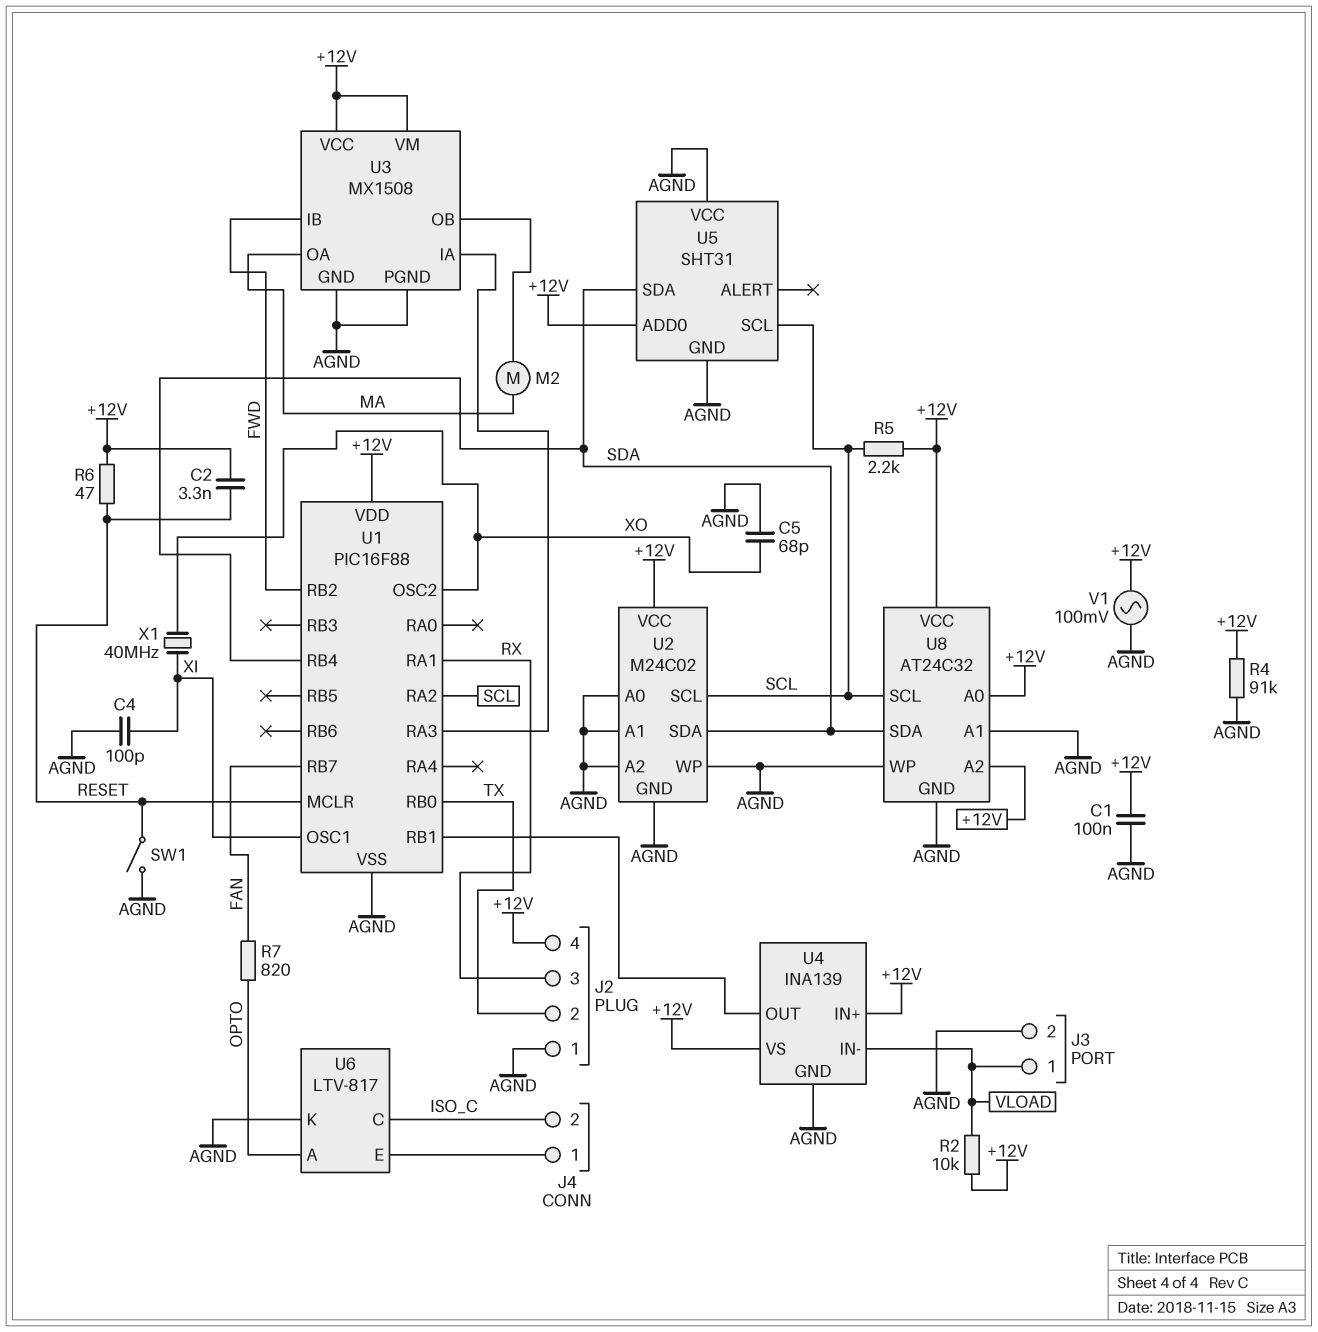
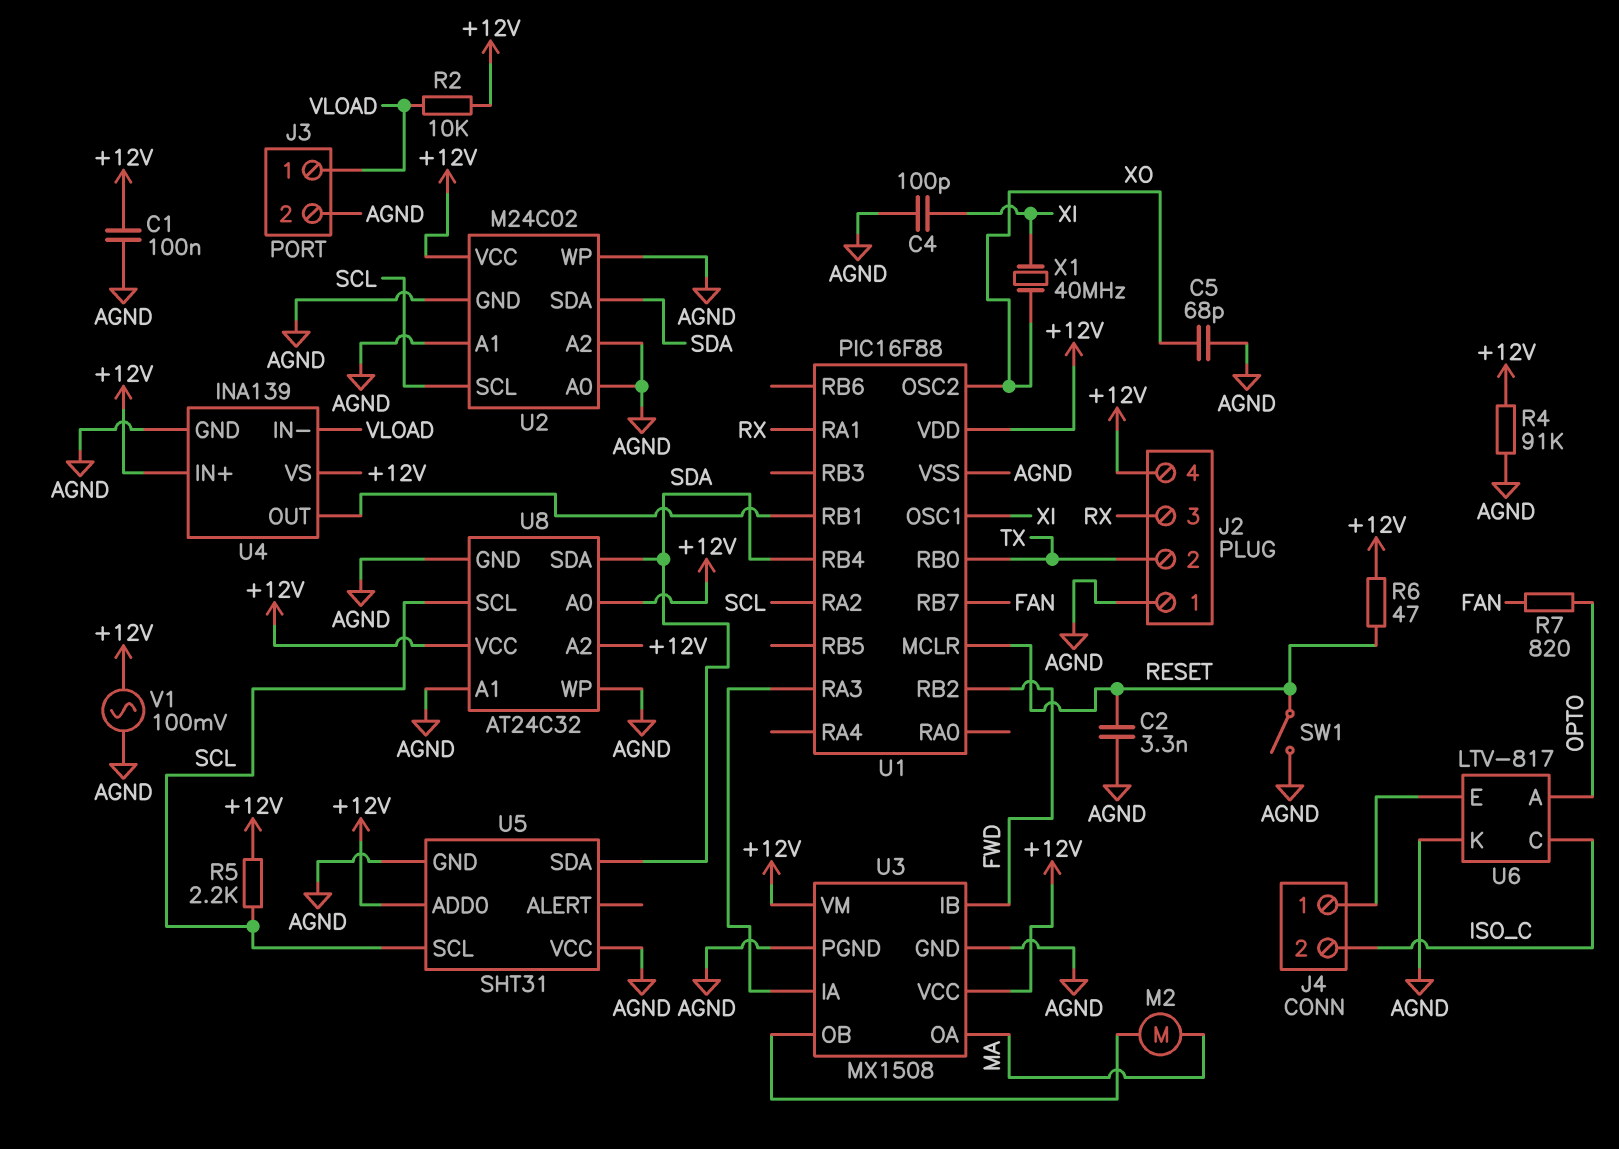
C2: 3.3nF (+12V, RESET) -> 3.3nF (AGND, RESET)

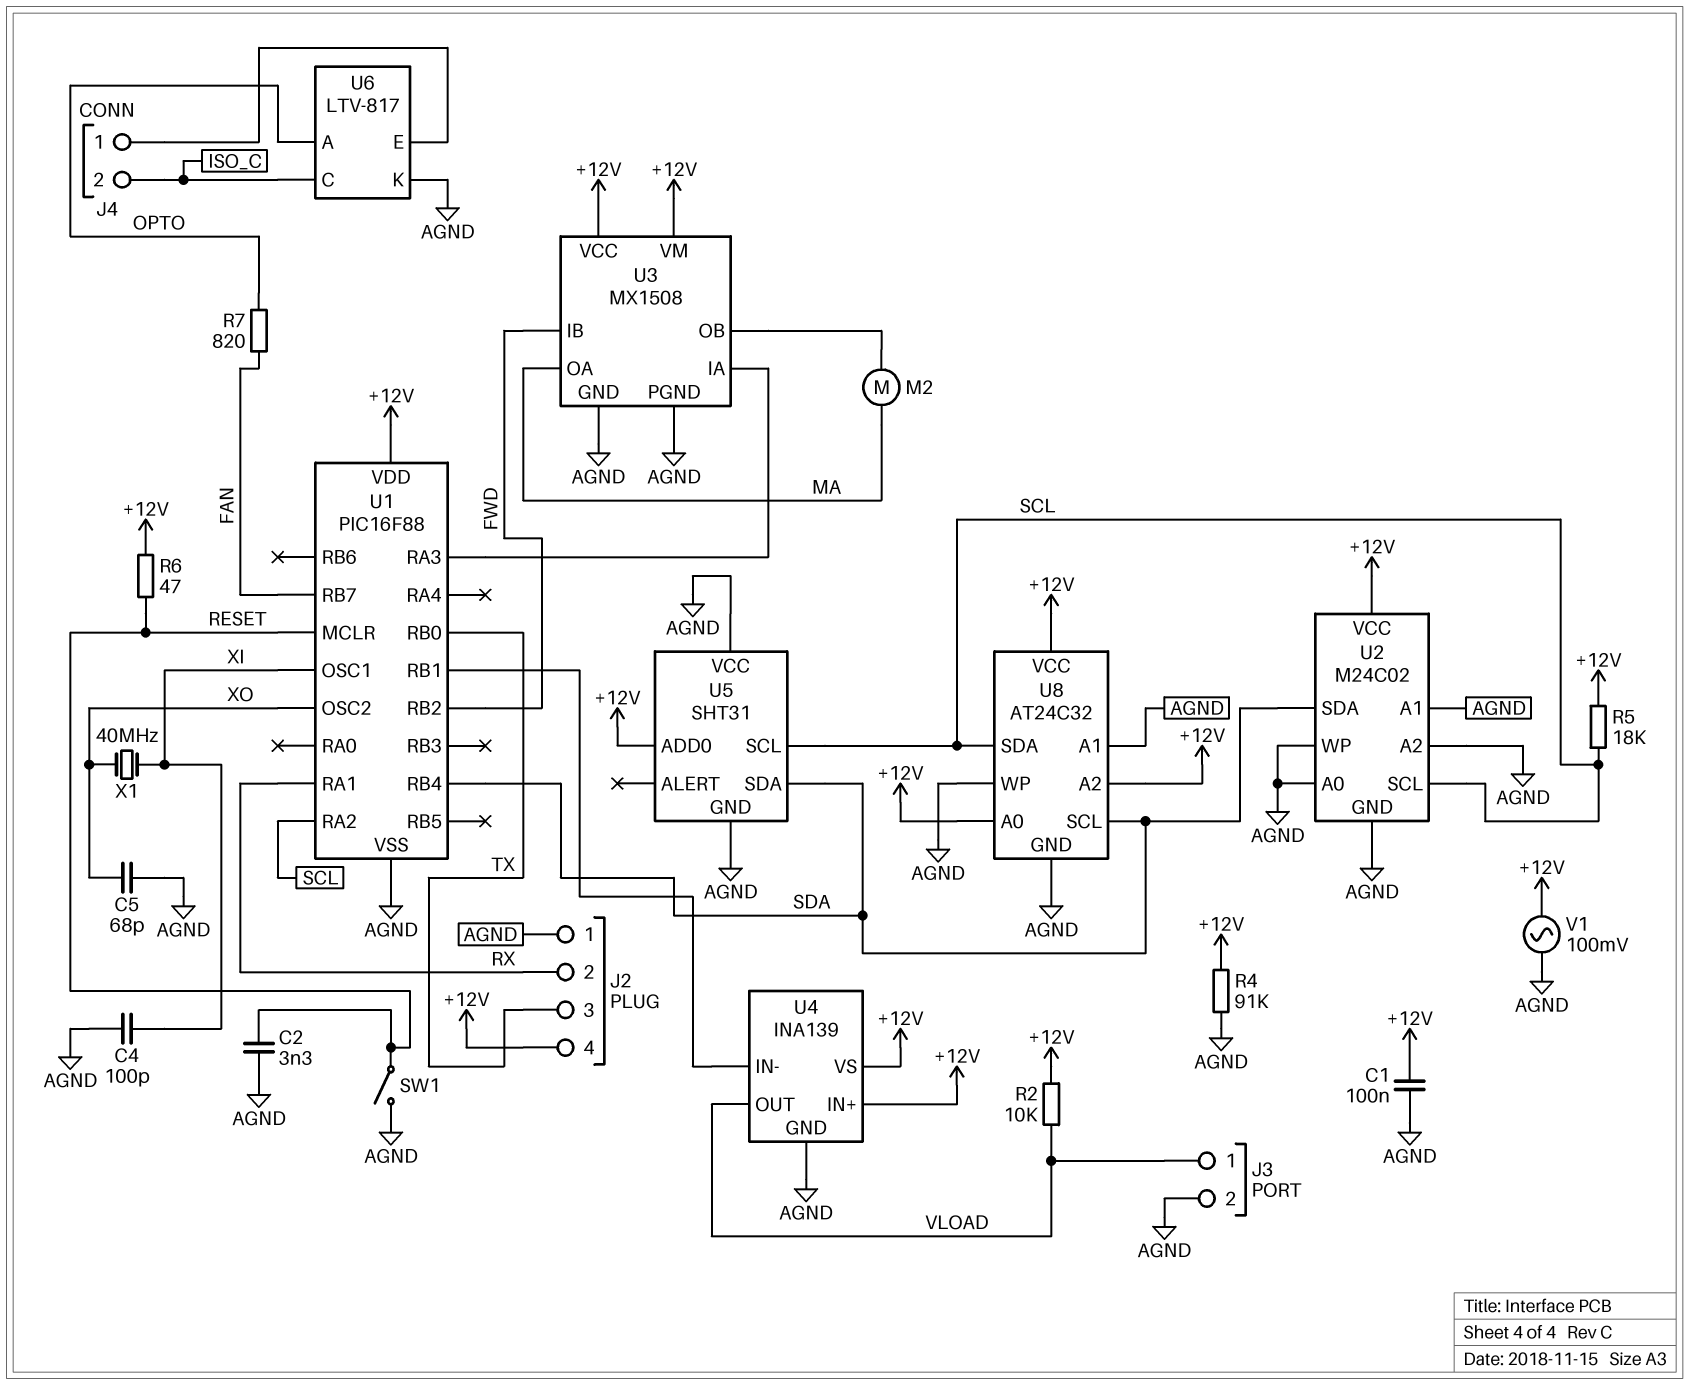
J2 pin 2: TX -> RX
J2 pin 3: RX -> TX
R5: 2.2k (+12V, SCL) -> 18k (+12V, SCL)
U4 pin IN-: VLOAD -> U1/RB1
U4 pin OUT: U1/RB1 -> VLOAD
U8 pin SCL: SCL -> SDA
U8 pin SDA: SDA -> SCL

